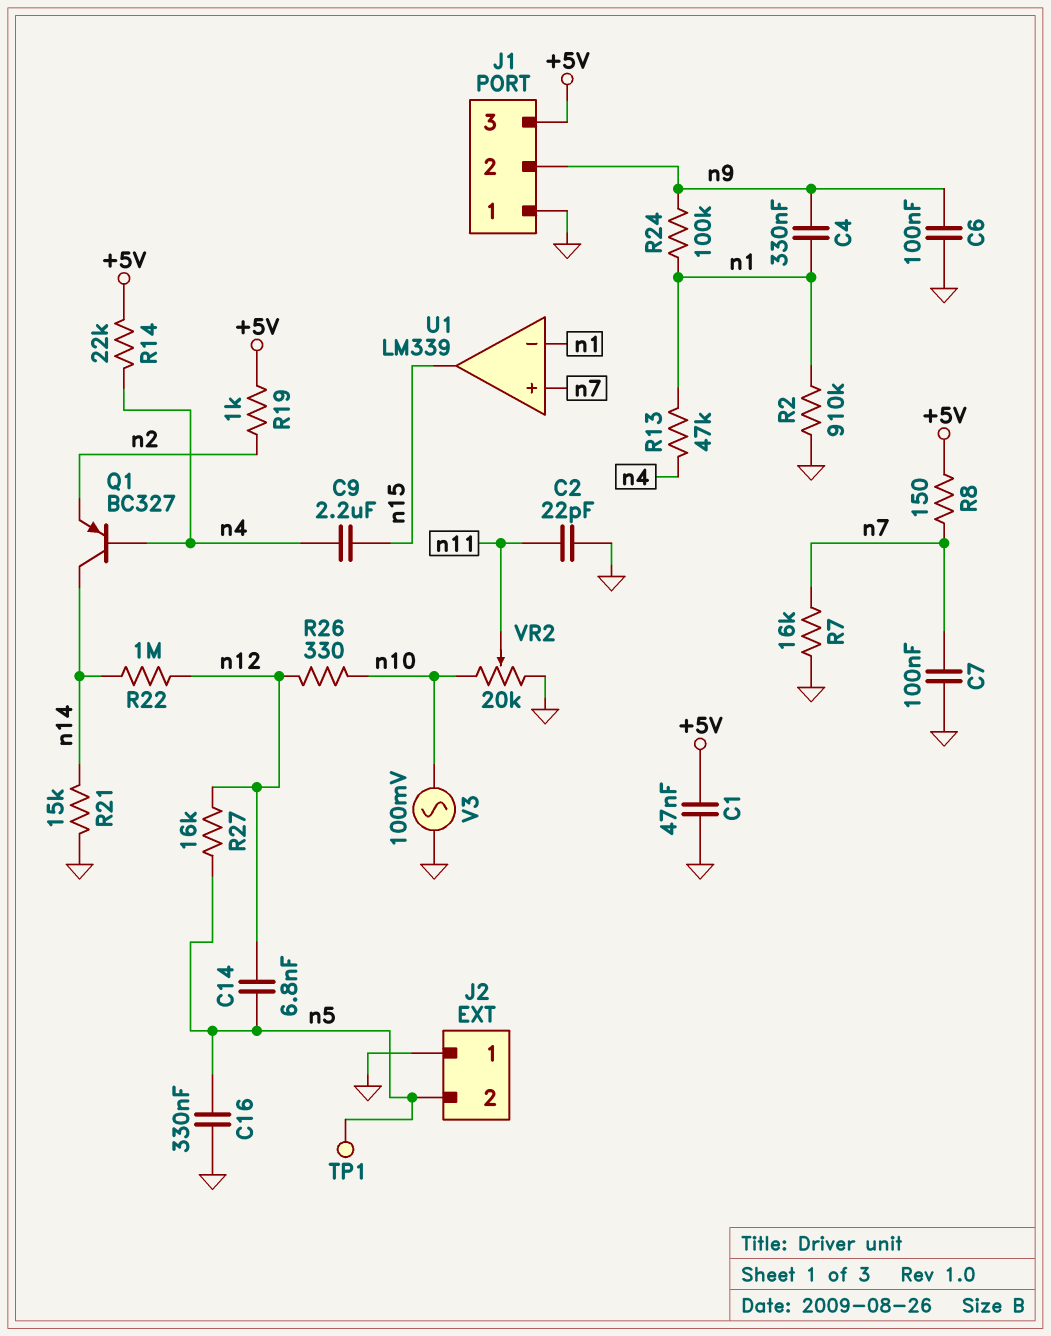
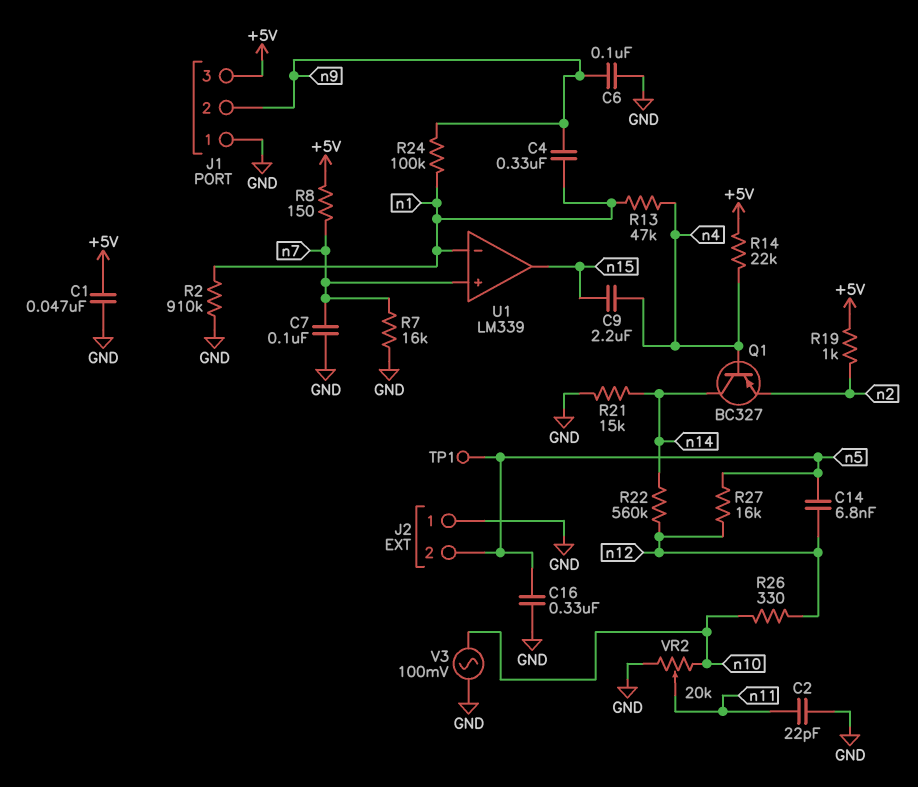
R22: 1M (n12, n14) -> 560k (n12, n14)

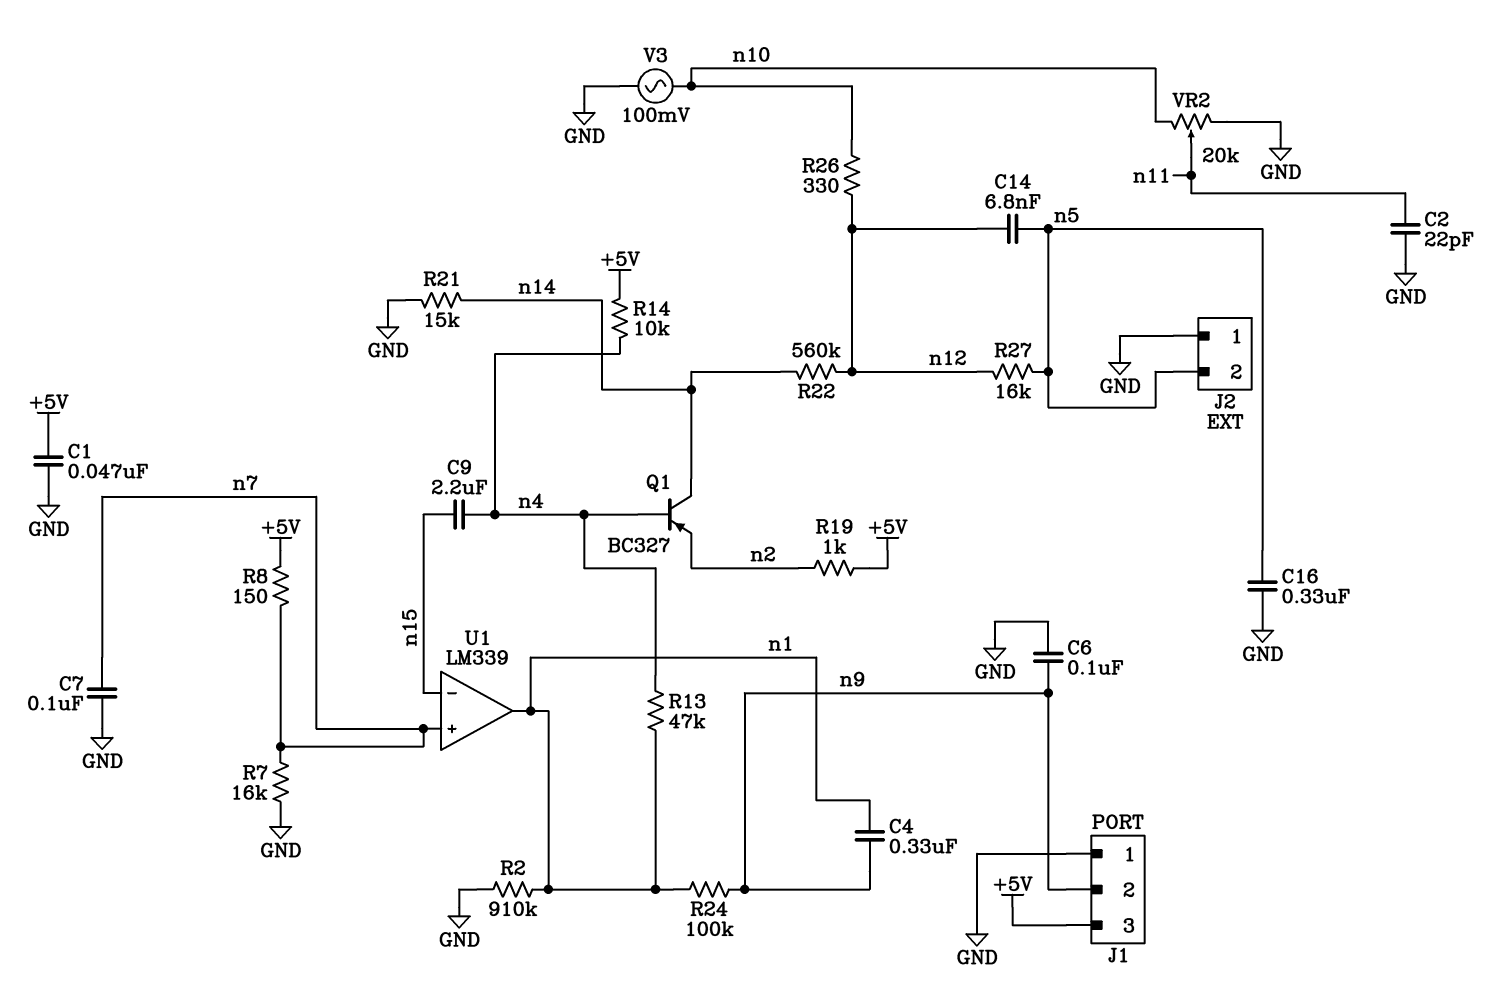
R14: 22k (+5V, n4) -> 10k (+5V, n4)
TP1: test point (n5) -> none
U1 pin in-: n1 -> n15
U1 pin out: n15 -> n1

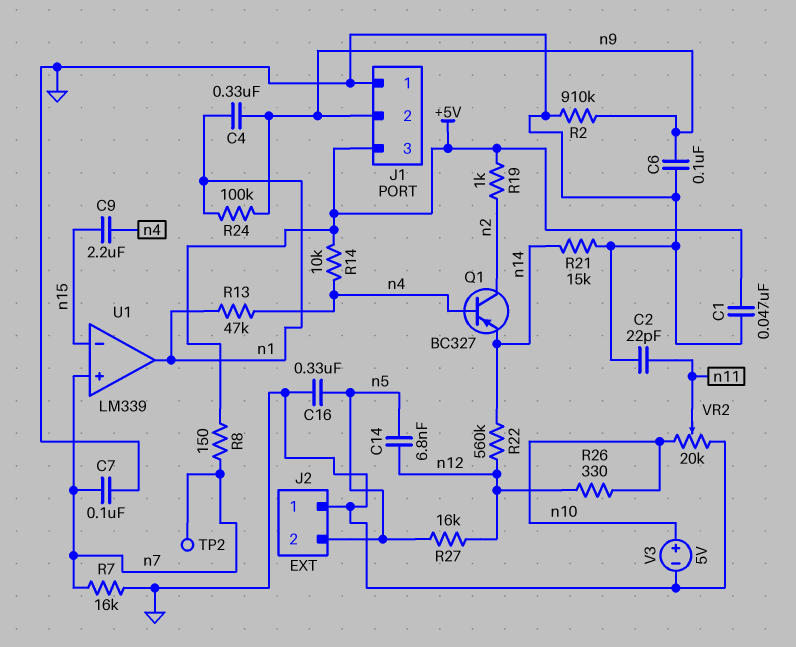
Q1: PNP BC327 (B n4, C n14, E n2) -> PNP BC327 (B n4, C n2, E n14)
R2: 910k (GND, n1) -> 910k (GND, n9)
TP2: none -> test point (n7)
V3: AC 100mV (GND, n10) -> 5V (plus n10, minus GND)

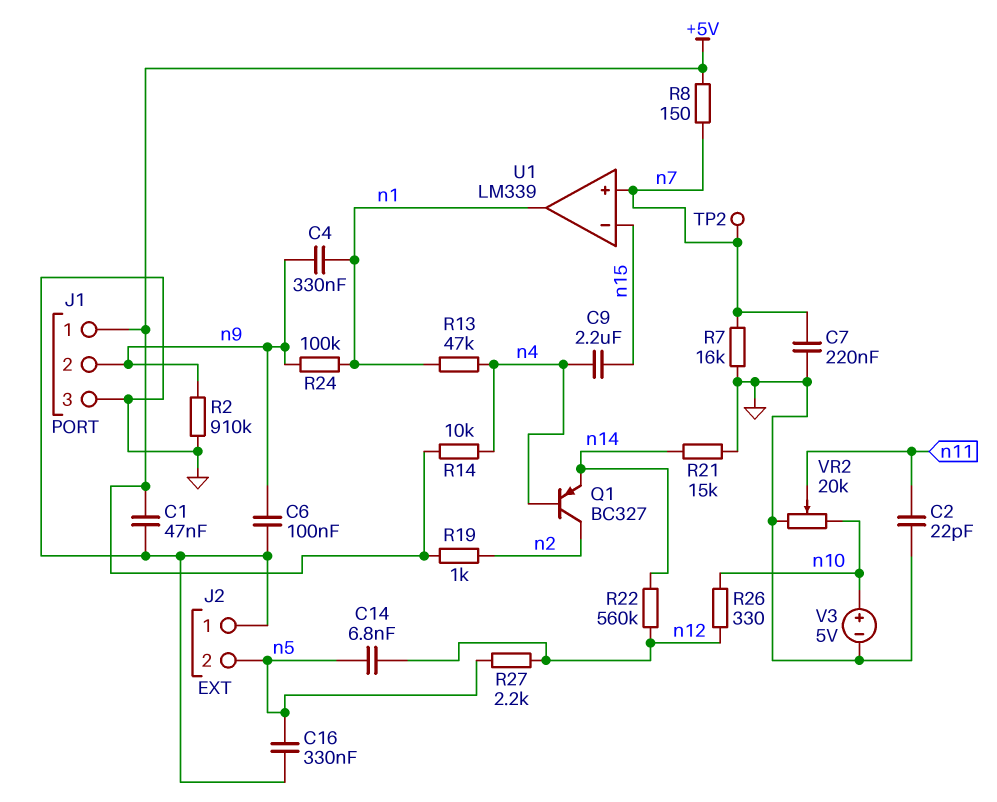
C7: 100nF (GND, n7) -> 220nF (GND, n7)
J1 pin 1: GND -> +5V
J1 pin 3: +5V -> GND
R27: 16k (n5, n12) -> 2.2k (n5, n12)

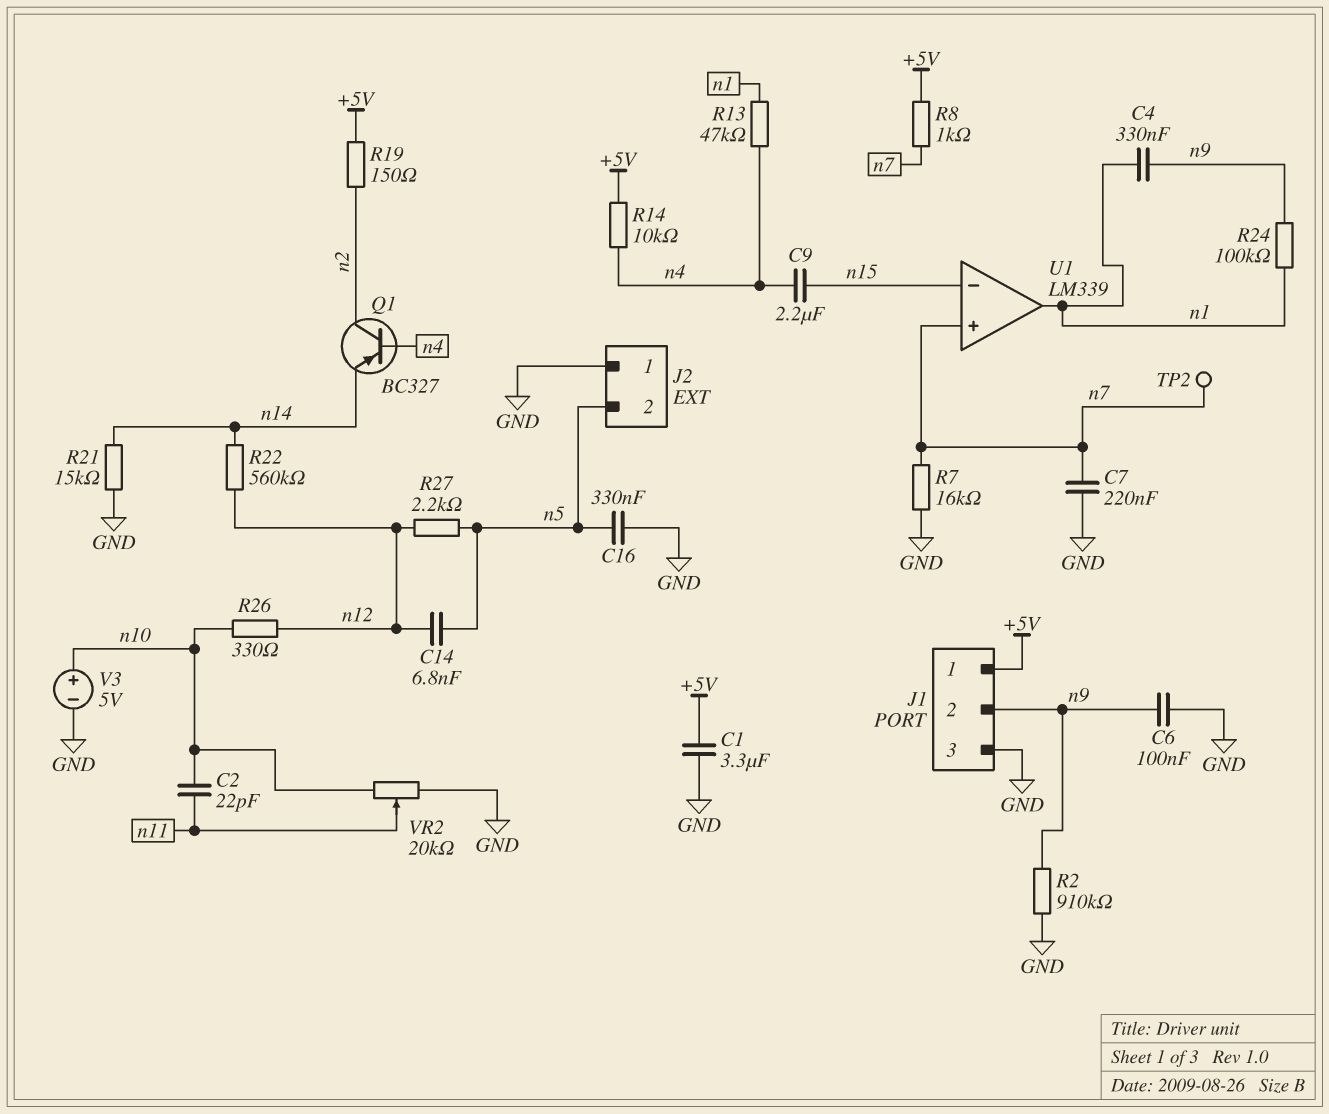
C1: 47nF (+5V, GND) -> 3.3uF (+5V, GND)
C2: 22pF (GND, n11) -> 22pF (n10, n11)
R8: 150 (+5V, n7) -> 1k (+5V, n7)
R19: 1k (+5V, n2) -> 150 (+5V, n2)

